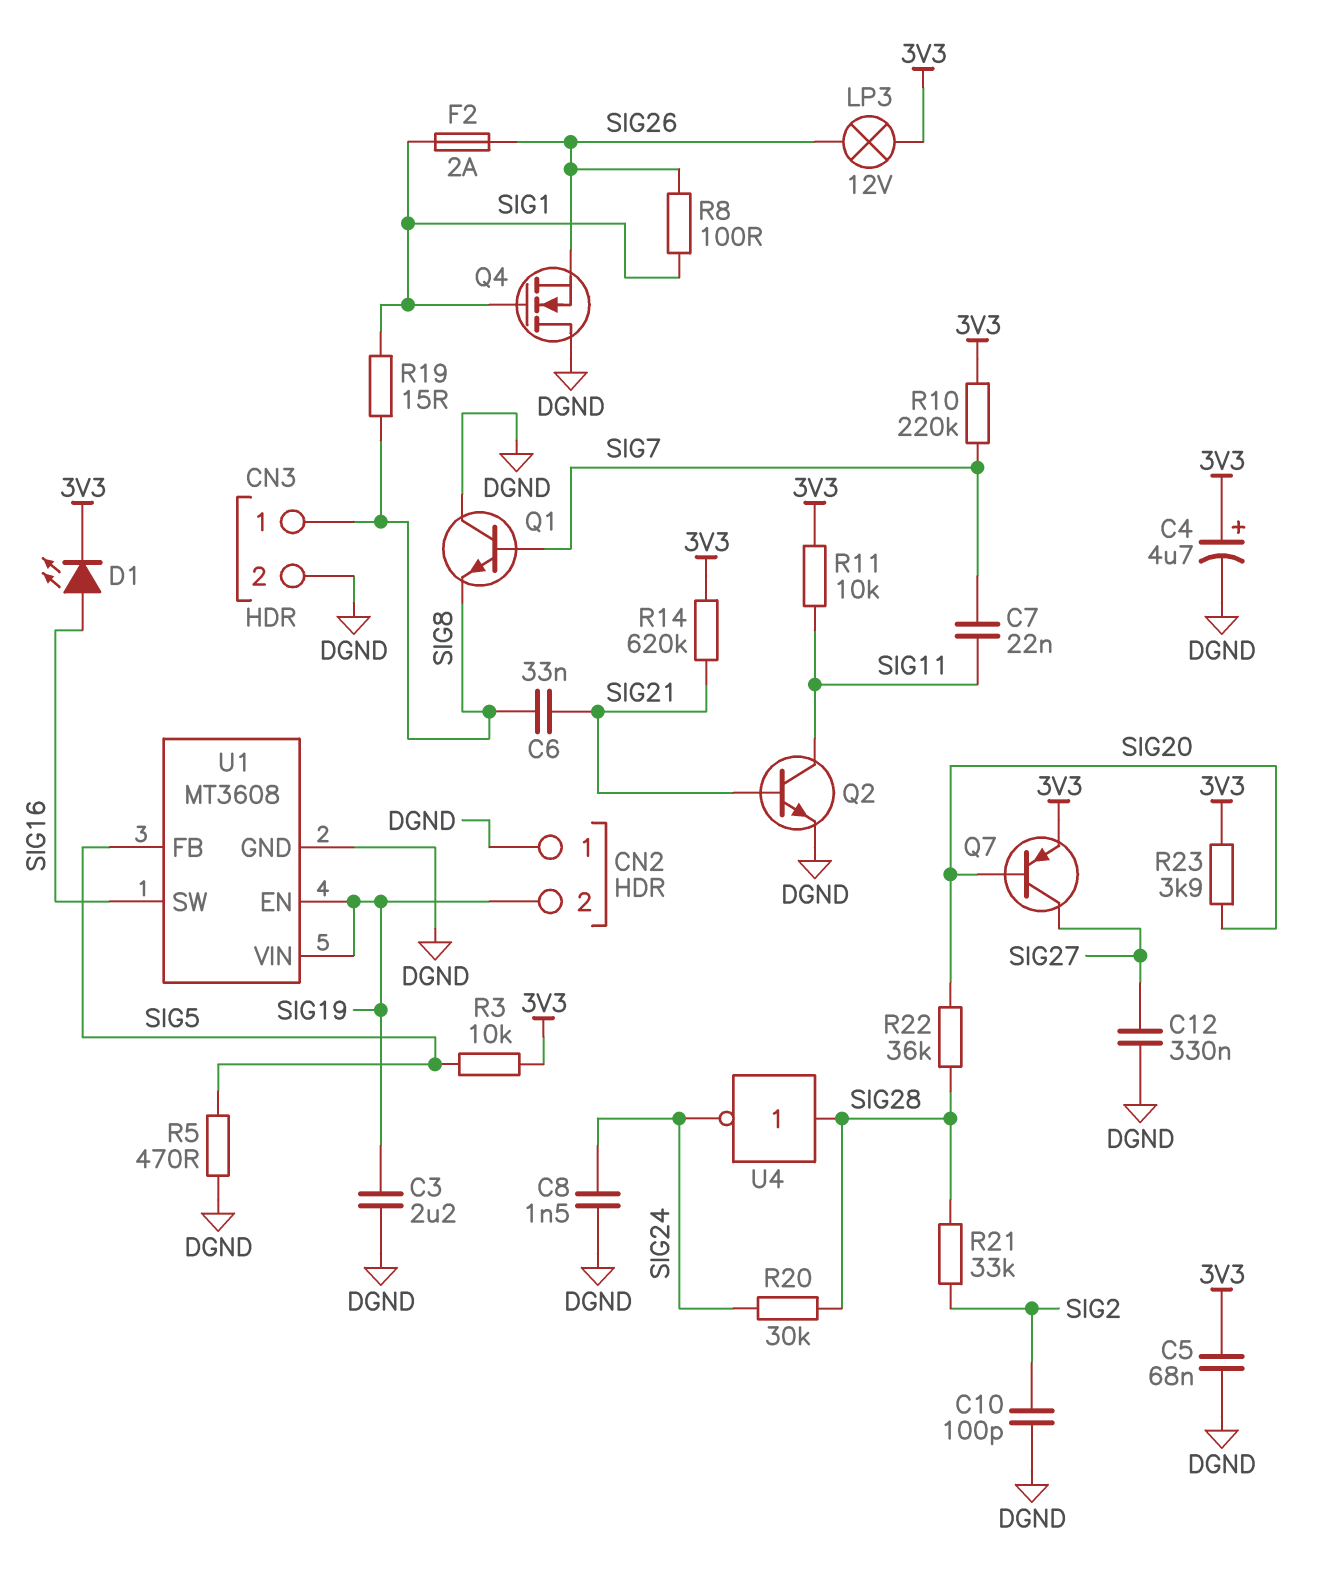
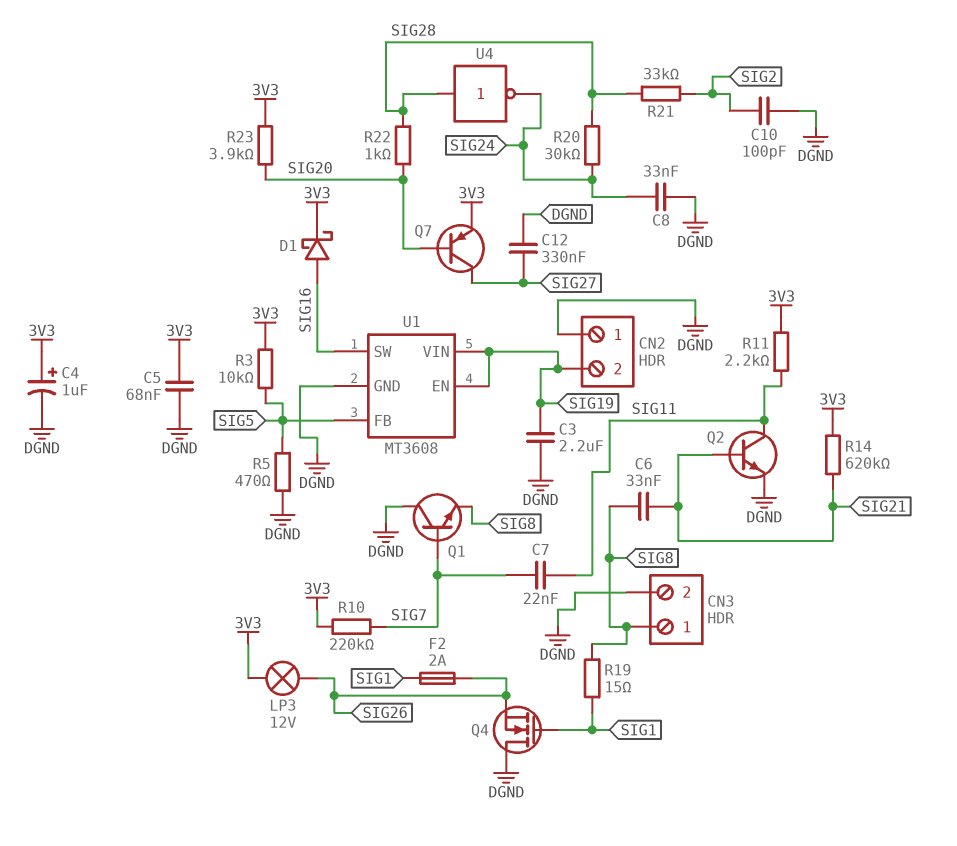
C4: 4.7uF (plus 3V3, minus DGND) -> 1uF (plus 3V3, minus DGND)
C8: 1.5nF (DGND, SIG24) -> 33nF (DGND, SIG24)
D1: LED (A SIG16, K 3V3) -> schottky (A SIG16, K 3V3)
R8: 100 (SIG1, SIG26) -> none
R11: 10k (3V3, SIG11) -> 2.2k (3V3, SIG11)
R22: 36k (SIG20, SIG28) -> 1k (SIG20, SIG28)

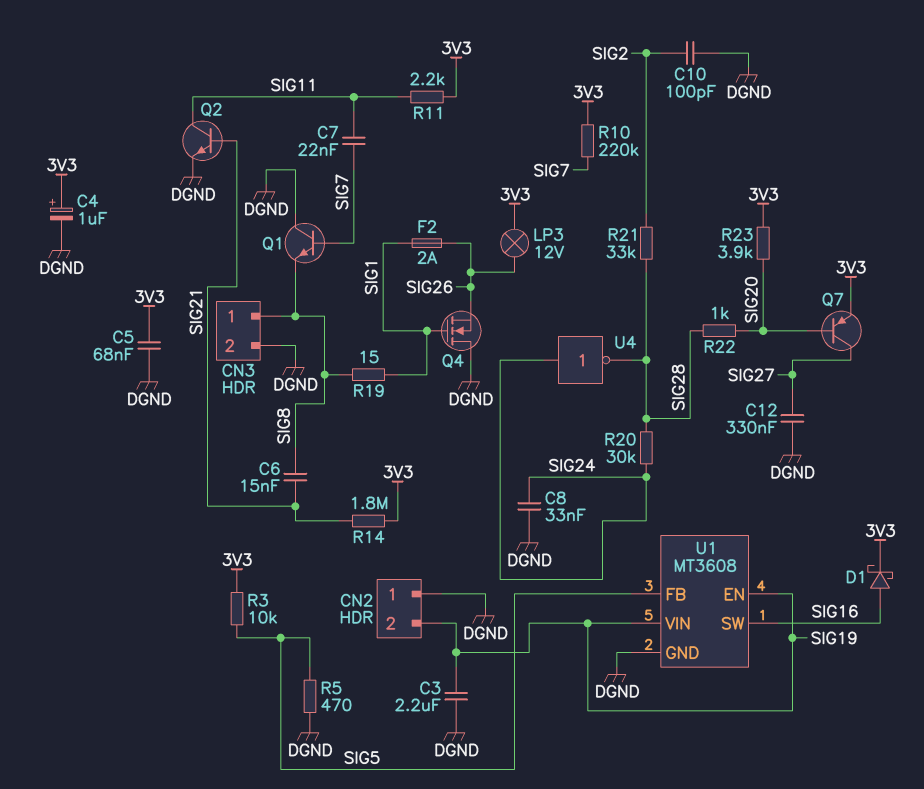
C6: 33nF (SIG8, SIG21) -> 15nF (SIG8, SIG21)
R14: 620k (3V3, SIG21) -> 1.8M (3V3, SIG21)
U4: NOT (in SIG28, out SIG24) -> NOT (in SIG24, out SIG28)

